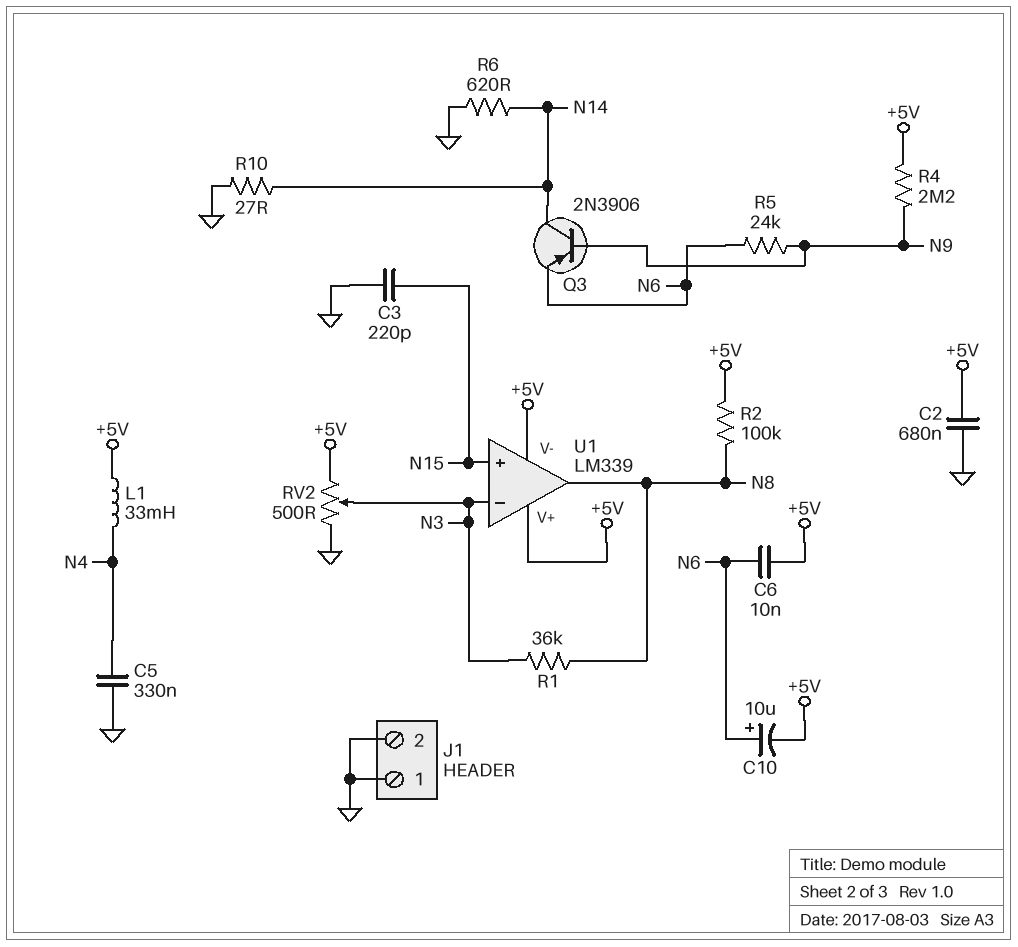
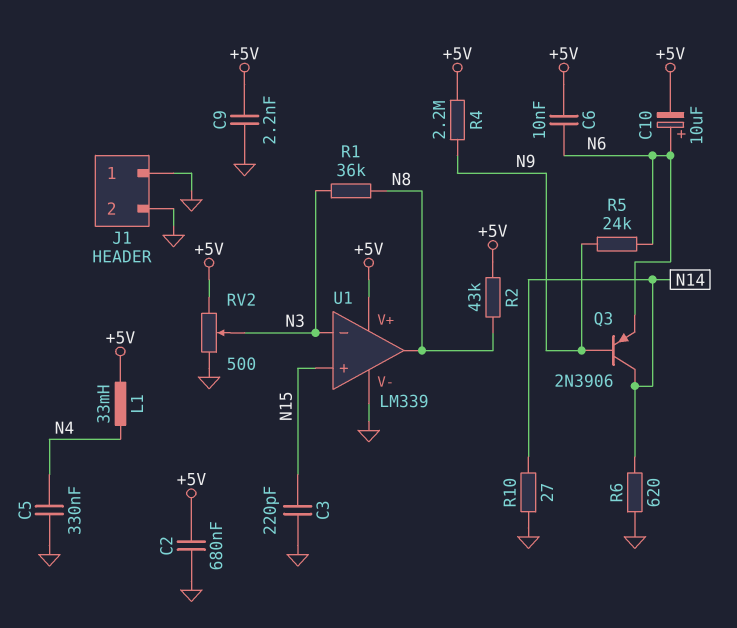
C9: none -> 2.2nF (+5V, GND)
R2: 100k (+5V, N8) -> 43k (+5V, N8)
U1 pin V-: +5V -> GND

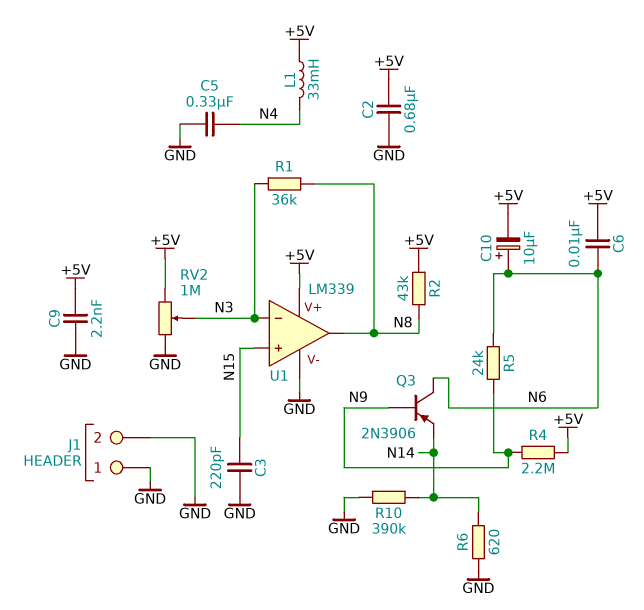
Q3: PNP 2N3906 (B N9, C N14, E N6) -> PNP 2N3906 (B N9, C N6, E N14)
R10: 27 (GND, N14) -> 390k (GND, N14)
RV2: 500 (+5V, GND, wiper N3) -> 1M (+5V, GND, wiper N3)

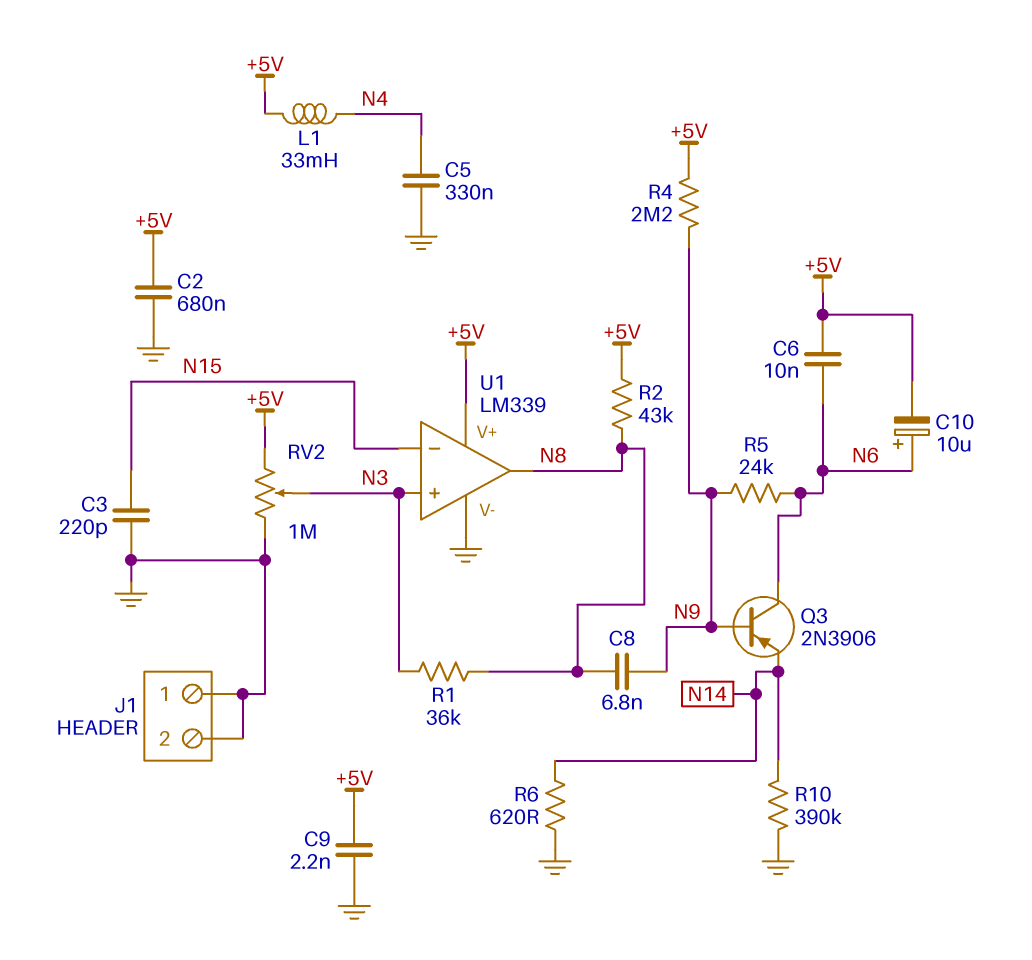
C8: none -> 6.8nF (N8, N9)
U1 pin in+: N15 -> N3
U1 pin in-: N3 -> N15

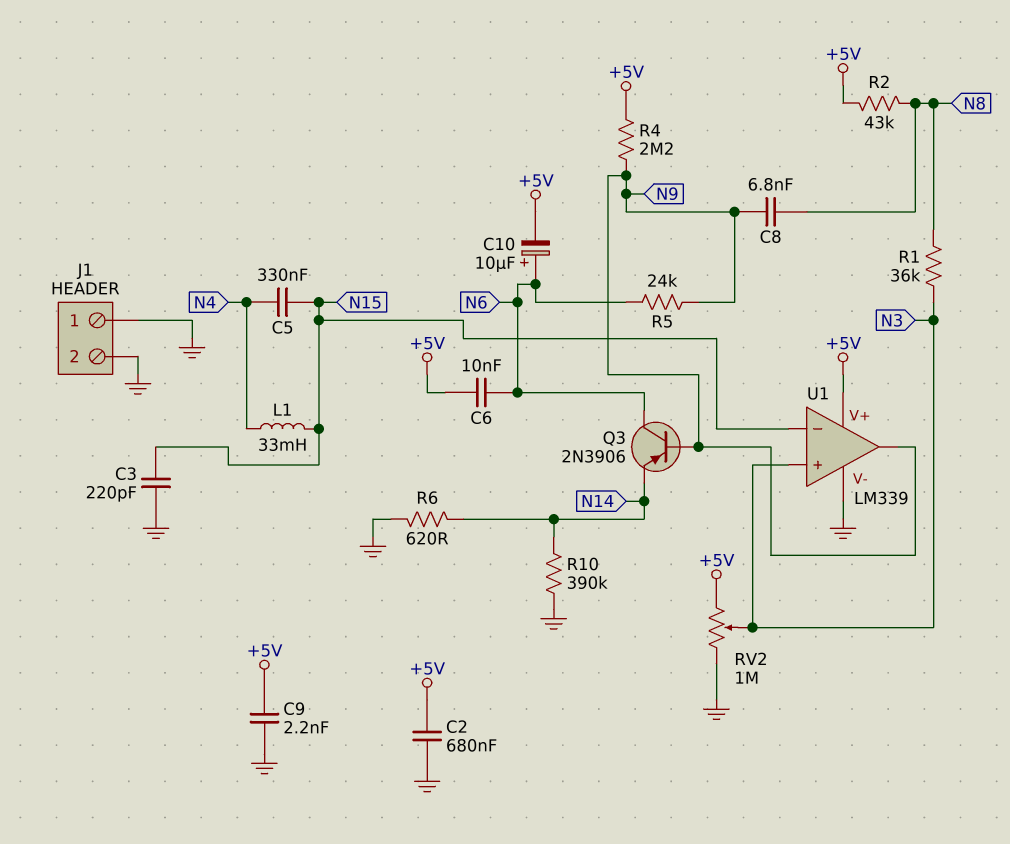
C5: 330nF (GND, N4) -> 330nF (N4, N15)
L1: 33mH (+5V, N4) -> 33mH (N4, N15)
U1 pin out: N8 -> N9

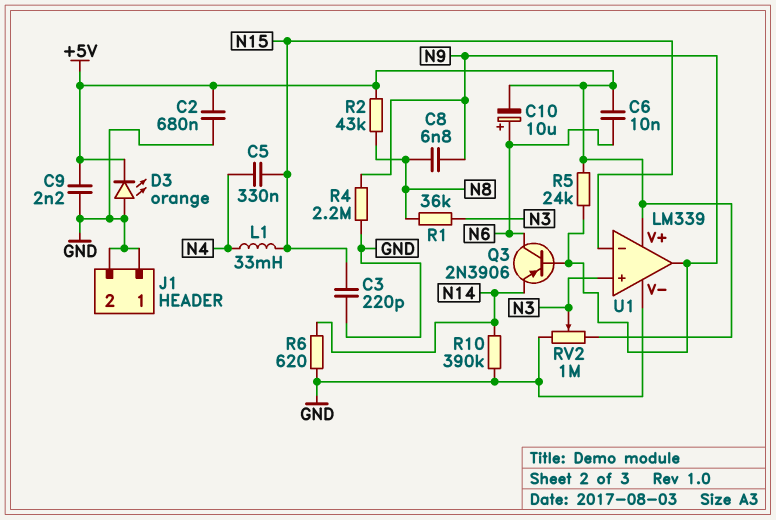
D3: none -> LED orange (A GND, K +5V)
R4: 2.2M (+5V, N9) -> 2.2M (GND, N9)
R5: 24k (N6, N9) -> 24k (+5V, N9)

